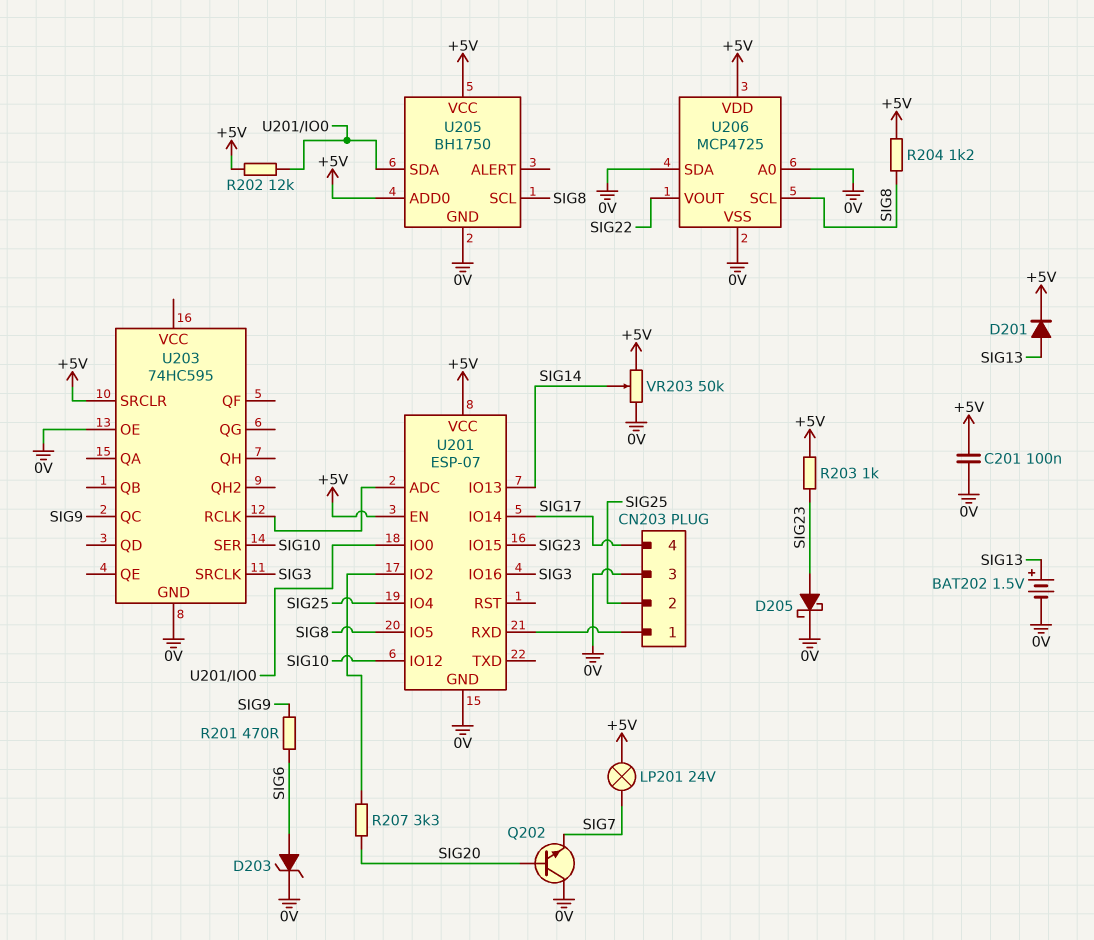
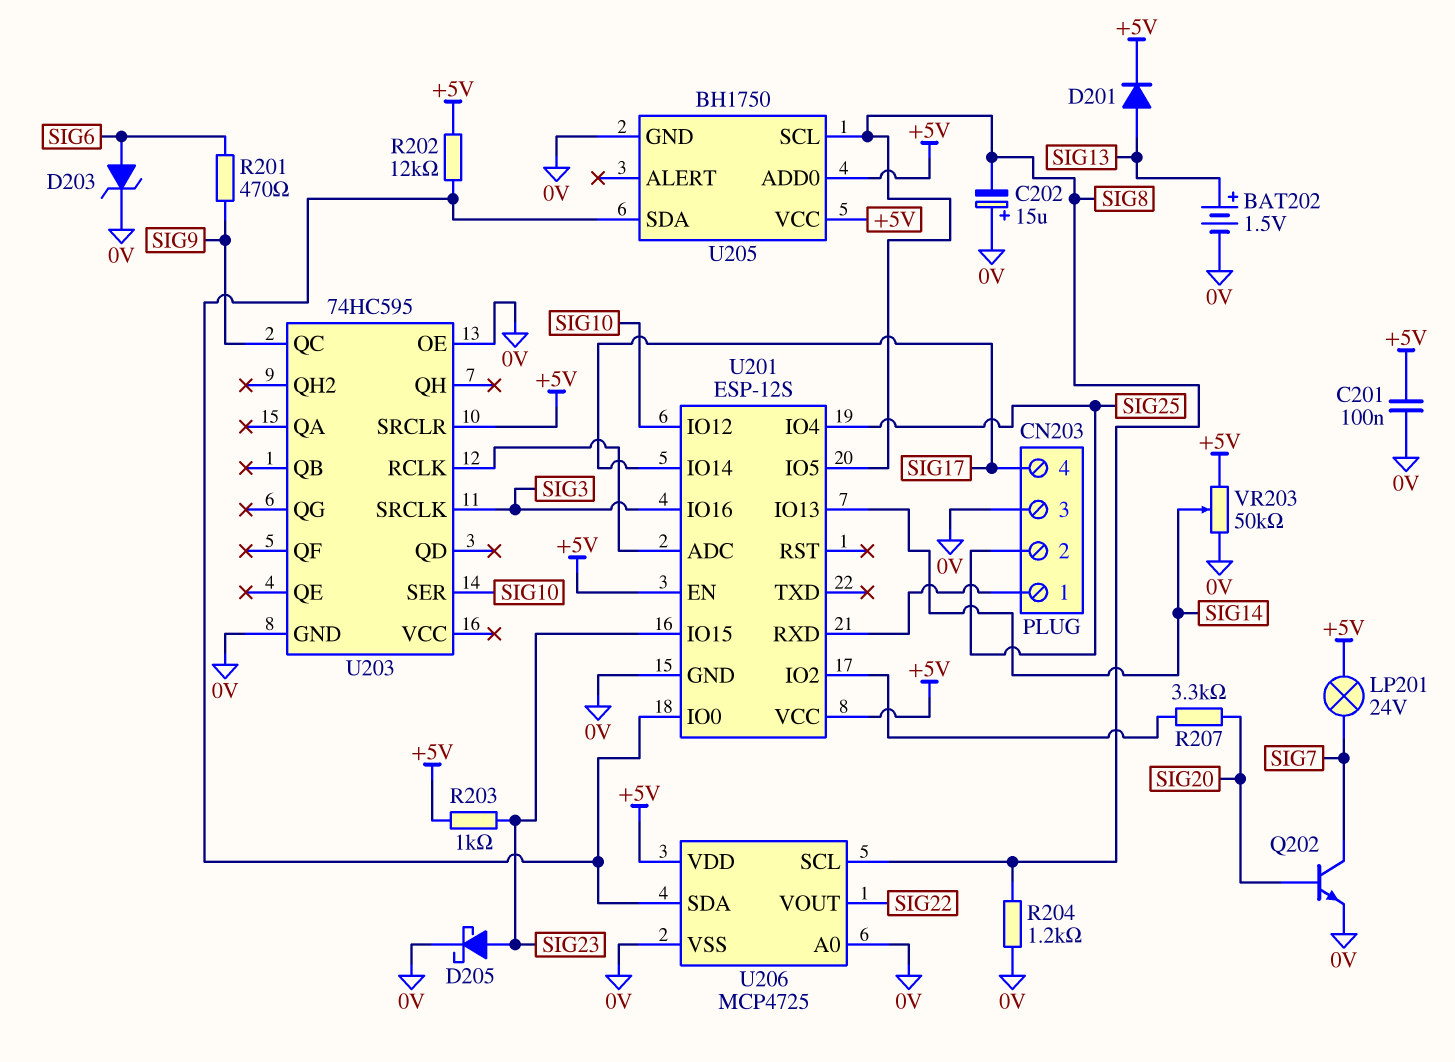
C202: none -> 15uF (plus 0V, minus SIG8)
Q202: NPN (B SIG20, C 0V, E SIG7) -> NPN (B SIG20, C SIG7, E 0V)
R204: 1.2k (+5V, SIG8) -> 1.2k (0V, SIG8)
U201: ESP-07 -> ESP-12S
U206 pin SDA: 0V -> U201/IO0

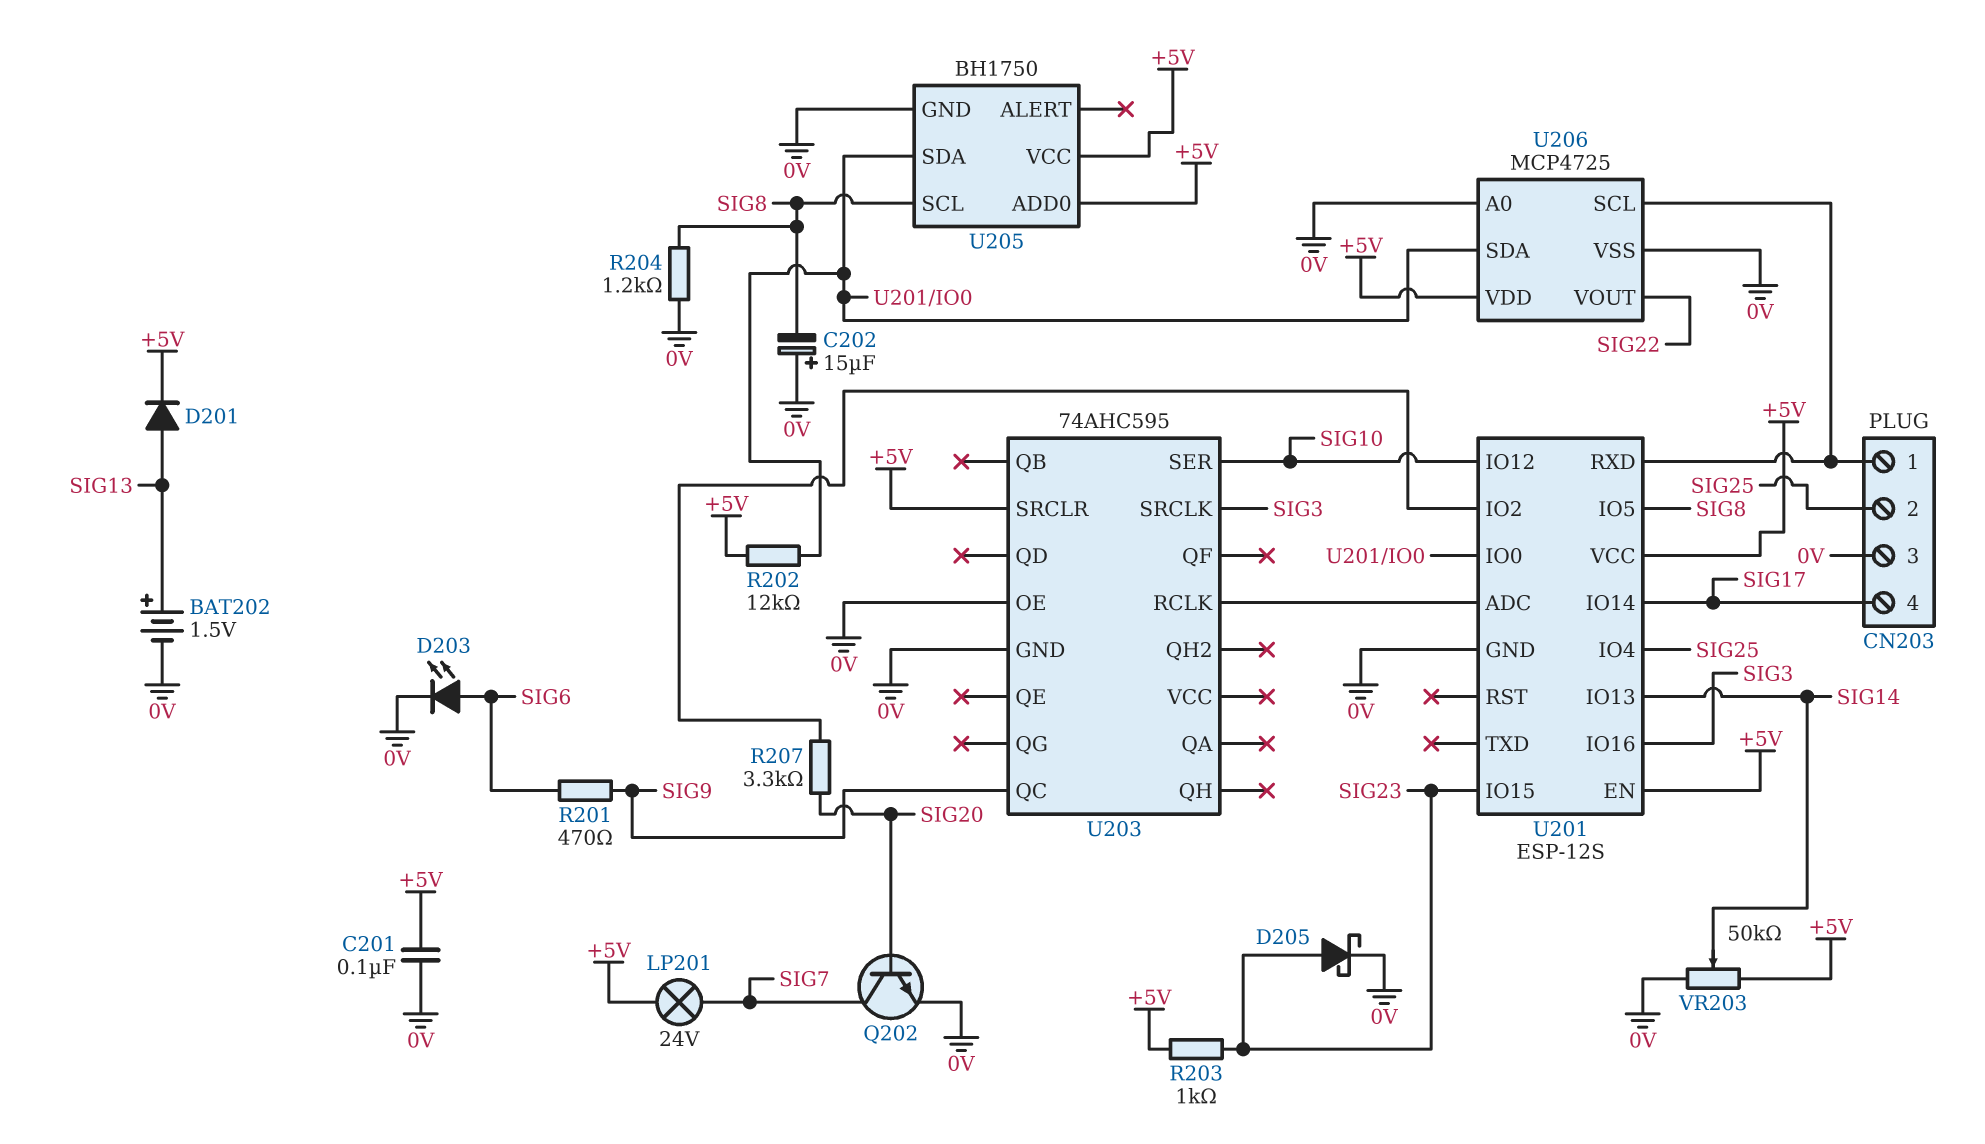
D203: zener (A SIG6, K 0V) -> LED (A SIG6, K 0V)
U203: 74HC595 -> 74AHC595
U206 pin SCL: SIG8 -> CN203/1

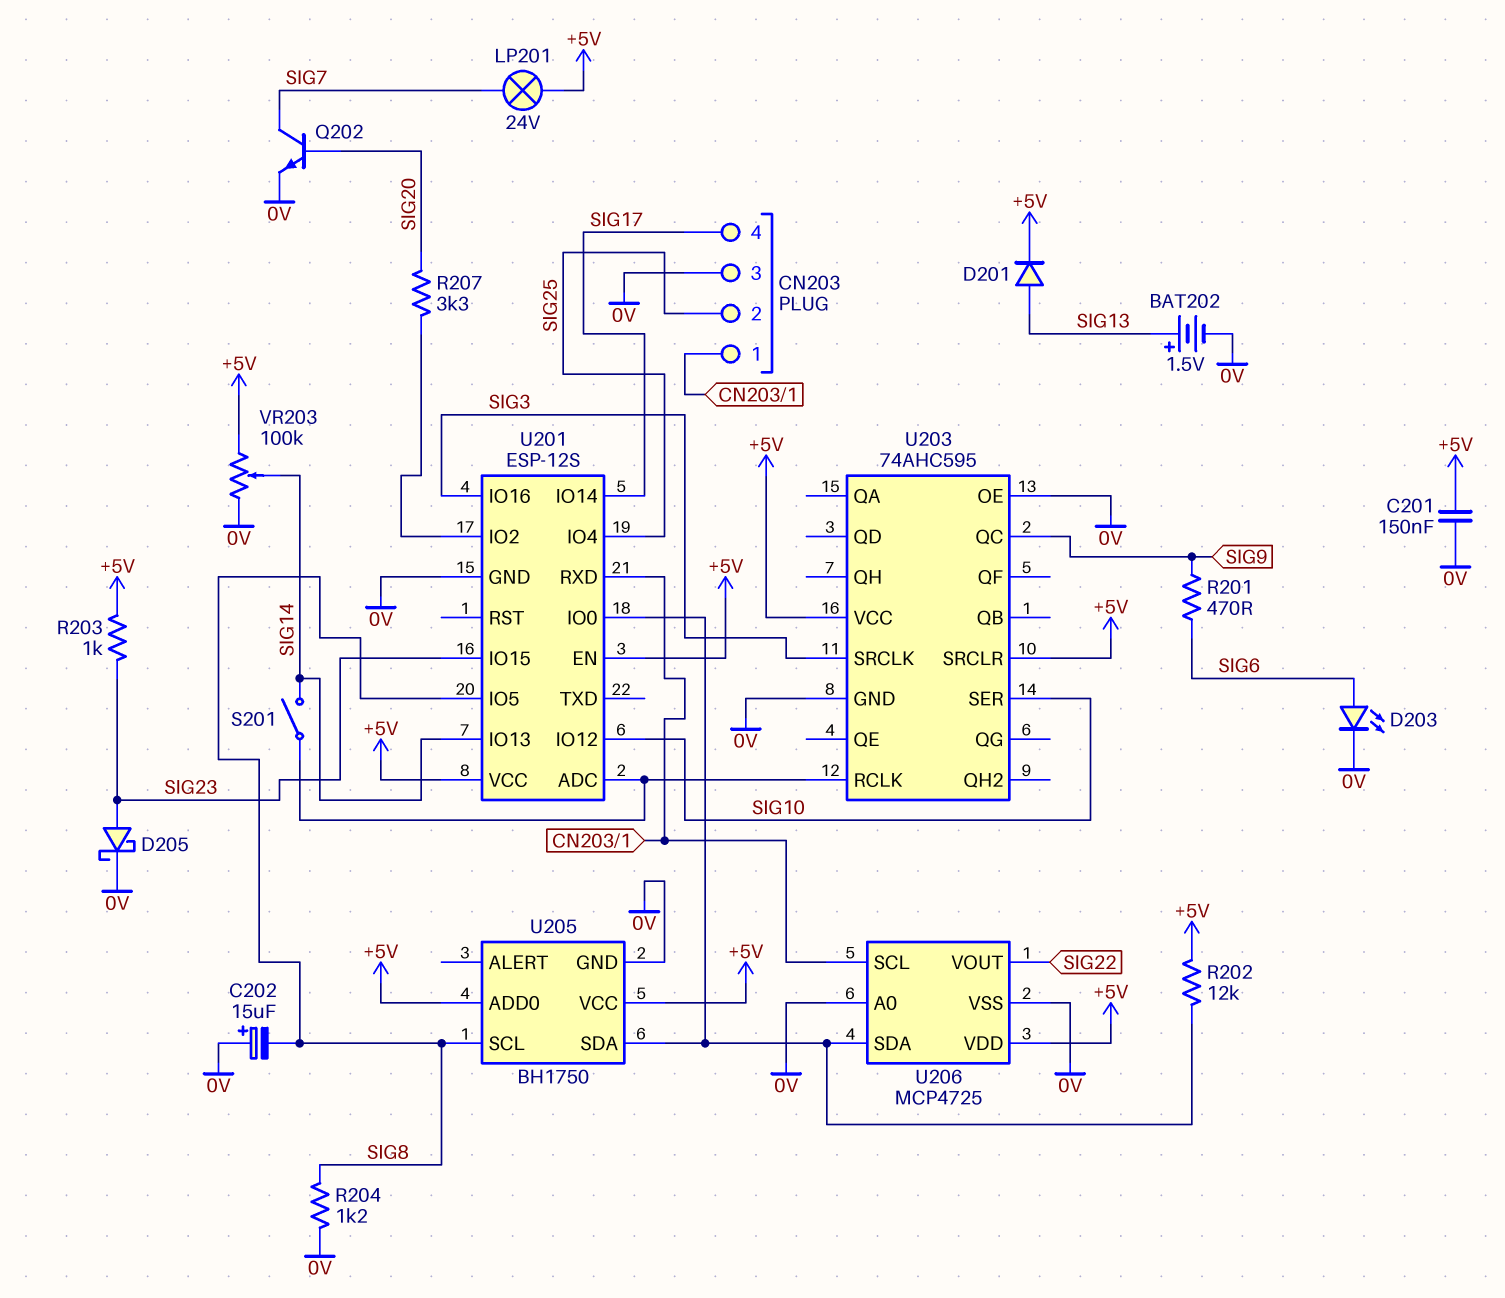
C201: 100nF (+5V, 0V) -> 150nF (+5V, 0V)
S201: none -> switch (SIG14, U201/ADC)
U203 pin VCC: none -> +5V
VR203: 50k (+5V, 0V, wiper SIG14) -> 100k (+5V, 0V, wiper SIG14)

